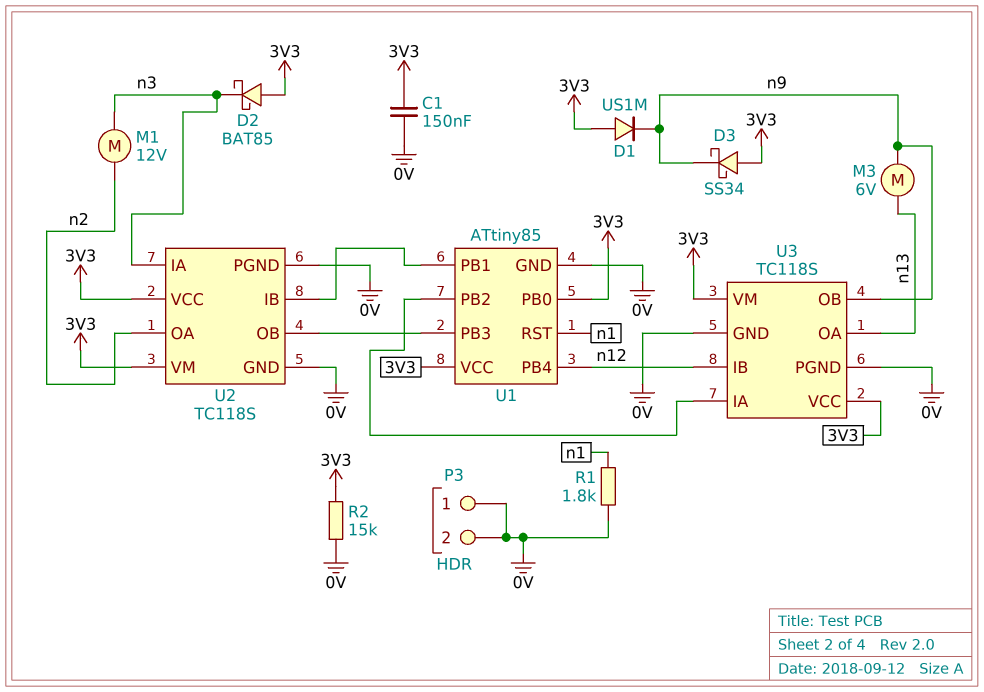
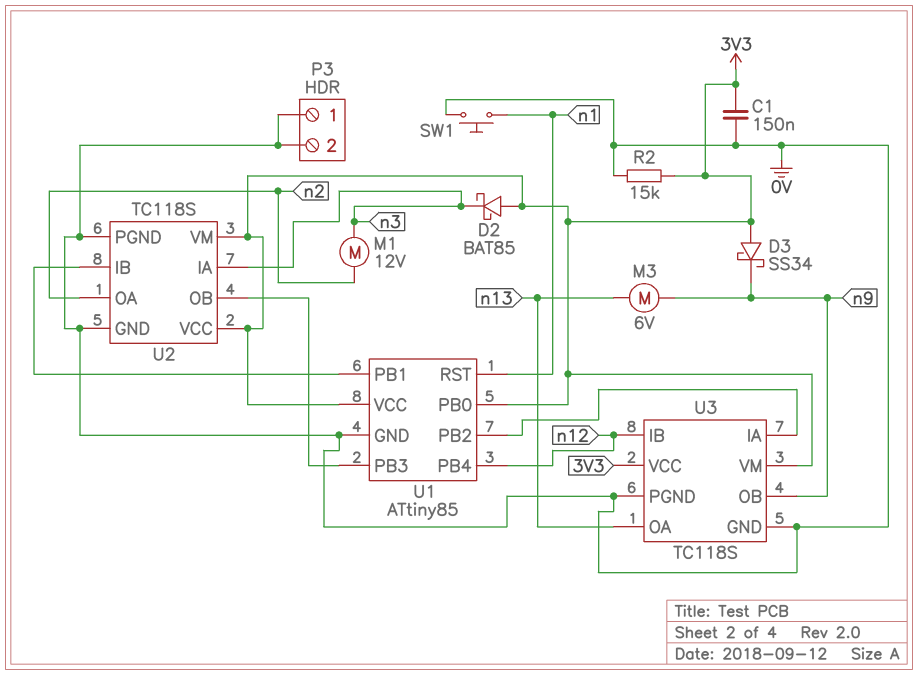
D1: diode US1M (A 3V3, K n9) -> none
R1: 1.8k (0V, n1) -> none
SW1: none -> button (0V, n1)

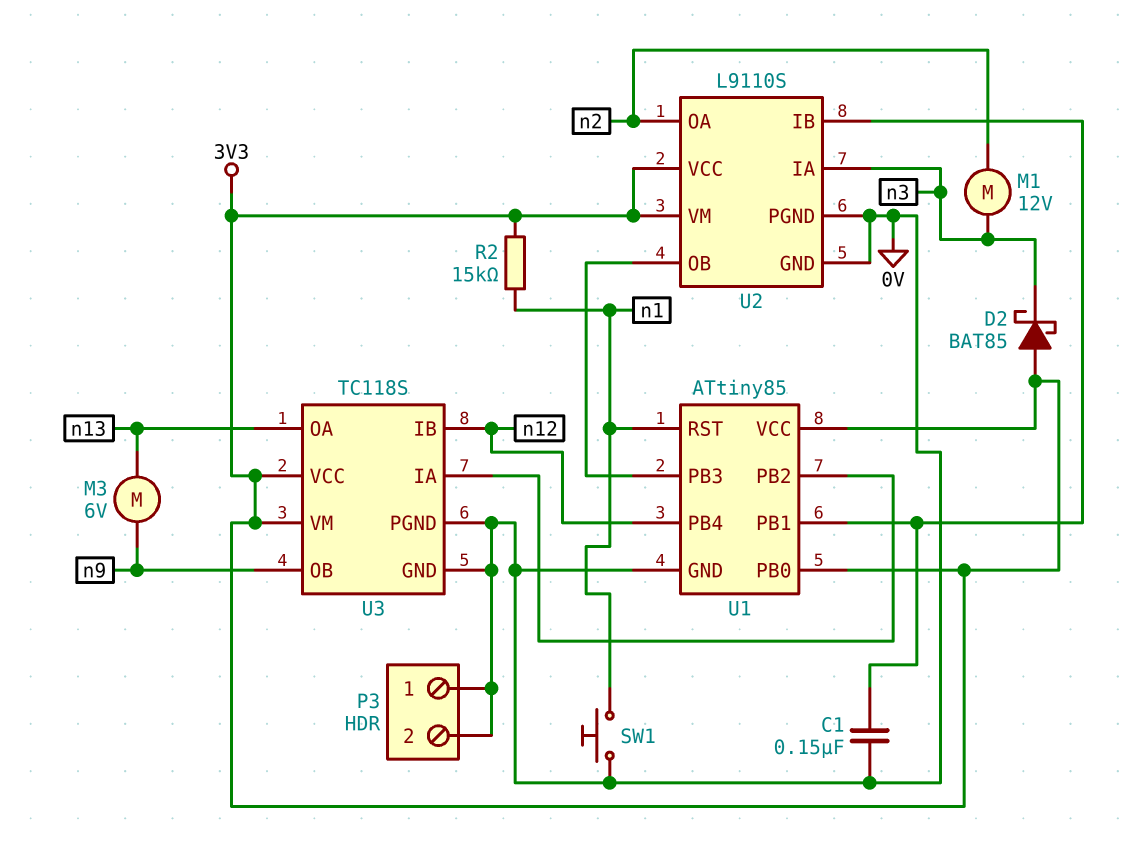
C1: 150nF (0V, 3V3) -> 150nF (0V, U1/PB1)
D3: schottky SS34 (A 3V3, K n9) -> none
R2: 15k (0V, 3V3) -> 15k (3V3, n1)
U2: TC118S -> L9110S

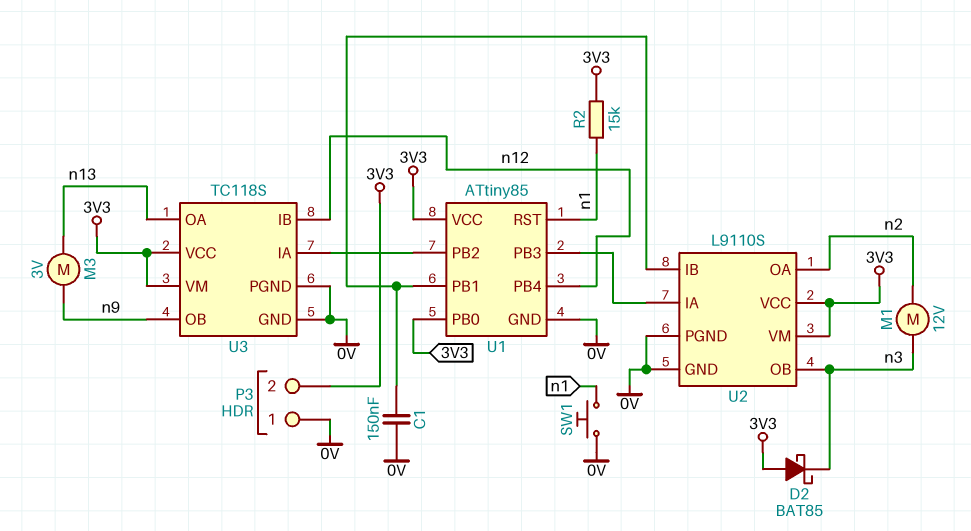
M3: motor 6V (n9, n13) -> motor 3V (n9, n13)
P3 pin 2: 0V -> 3V3
U2 pin IA: n3 -> U1/PB3
U2 pin OB: U1/PB3 -> n3

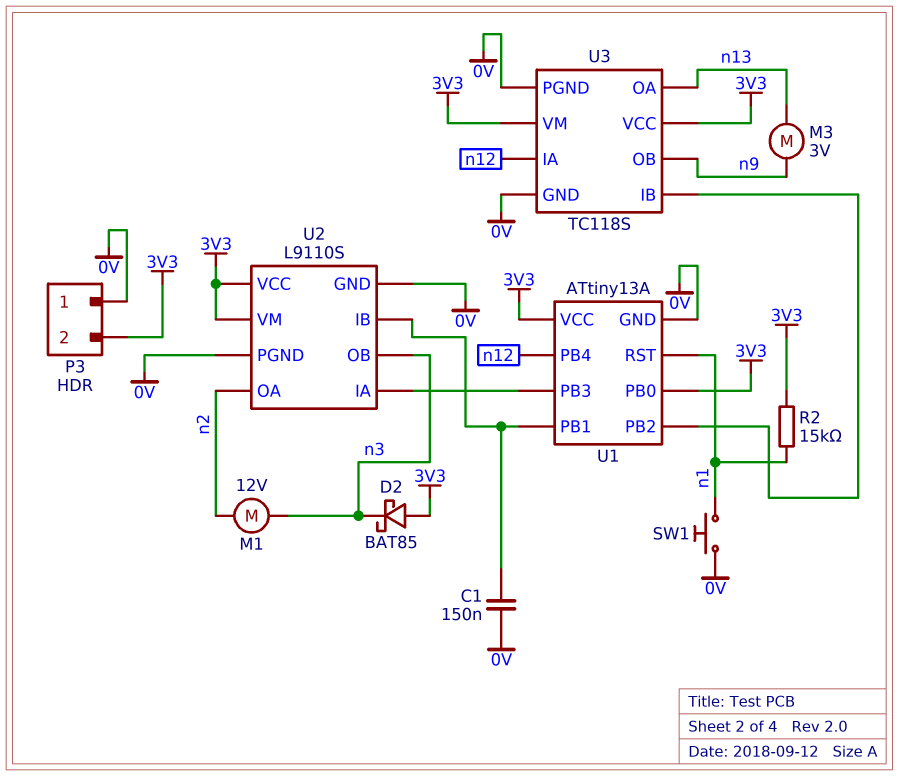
U1: ATtiny85 -> ATtiny13A
U3 pin IA: U1/PB2 -> n12
U3 pin IB: n12 -> U1/PB2

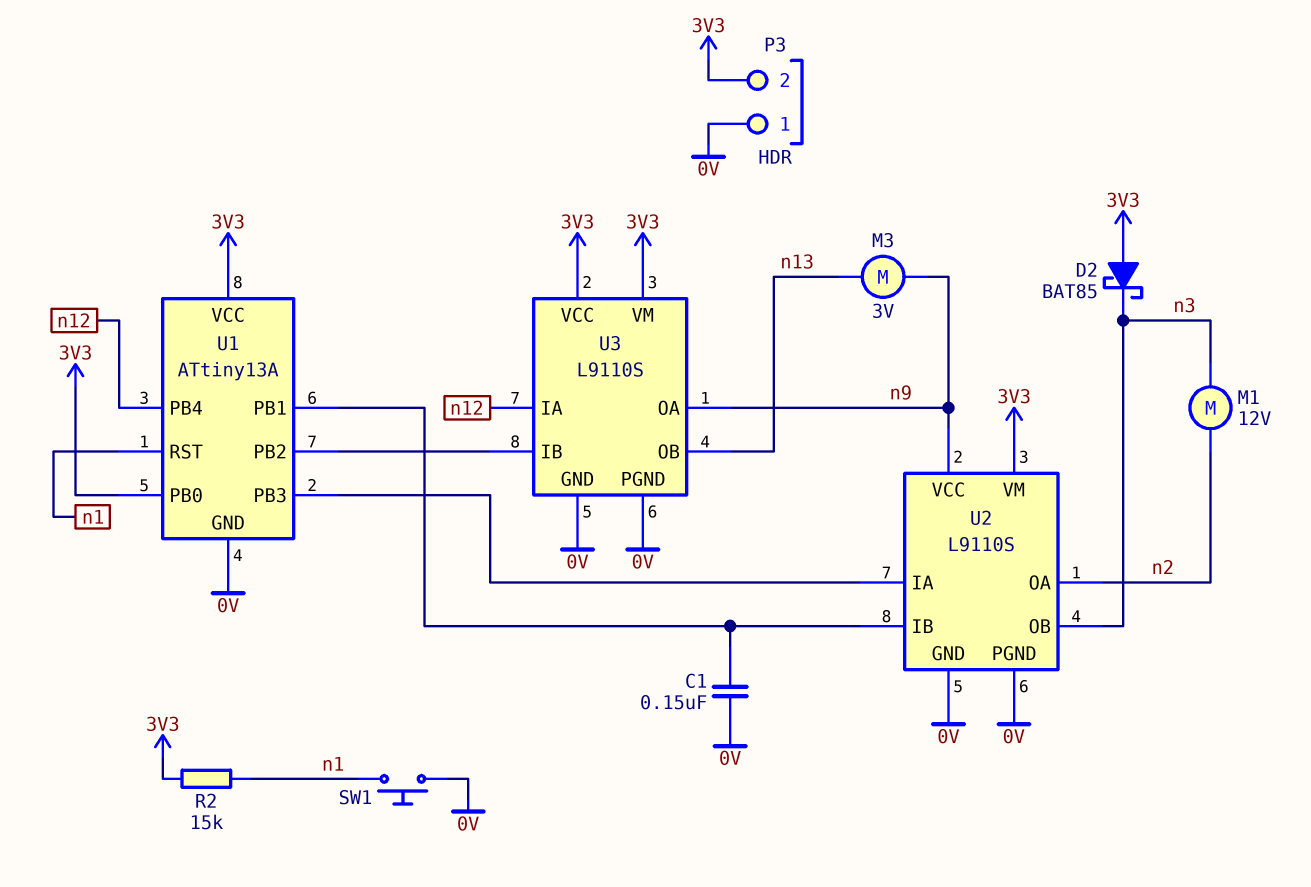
U2 pin VCC: 3V3 -> n9
U3: TC118S -> L9110S
U3 pin OA: n13 -> n9
U3 pin OB: n9 -> n13

